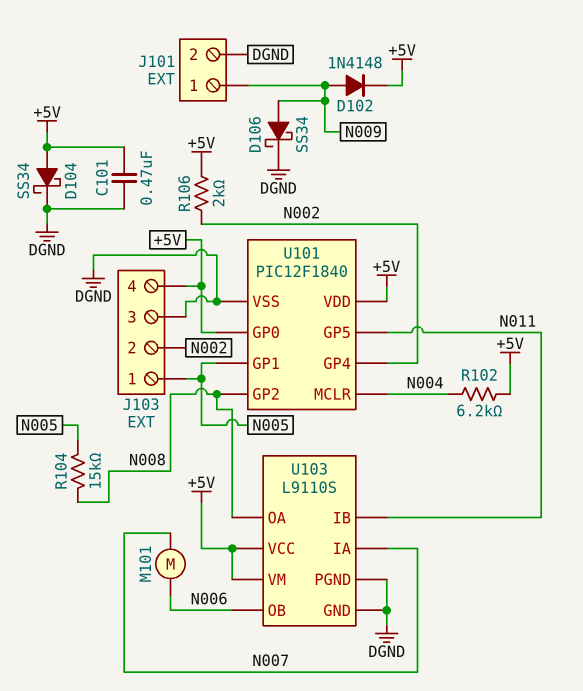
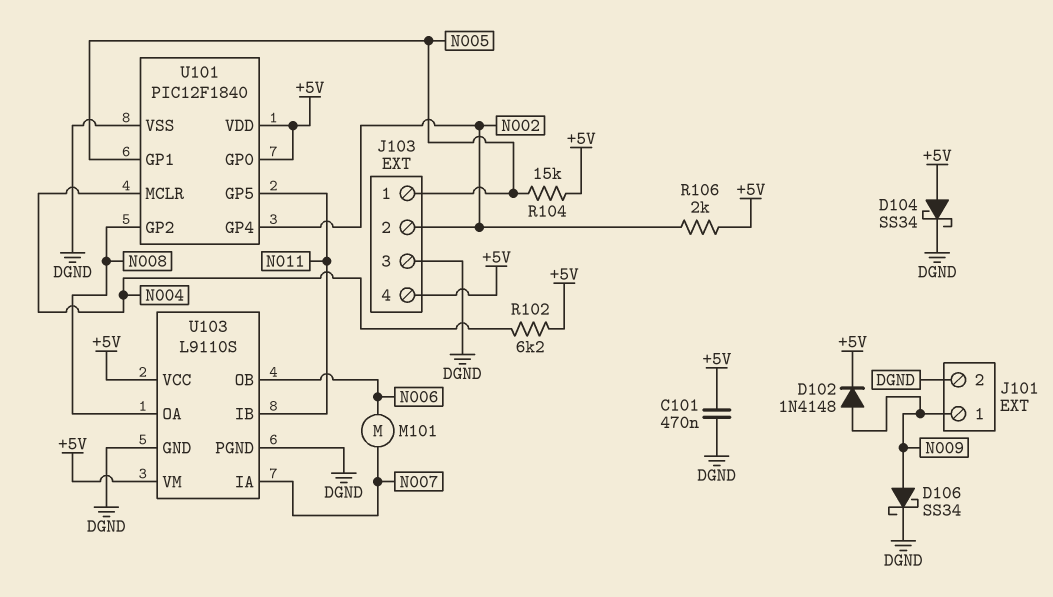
R104: 15k (N005, N008) -> 15k (+5V, N005)

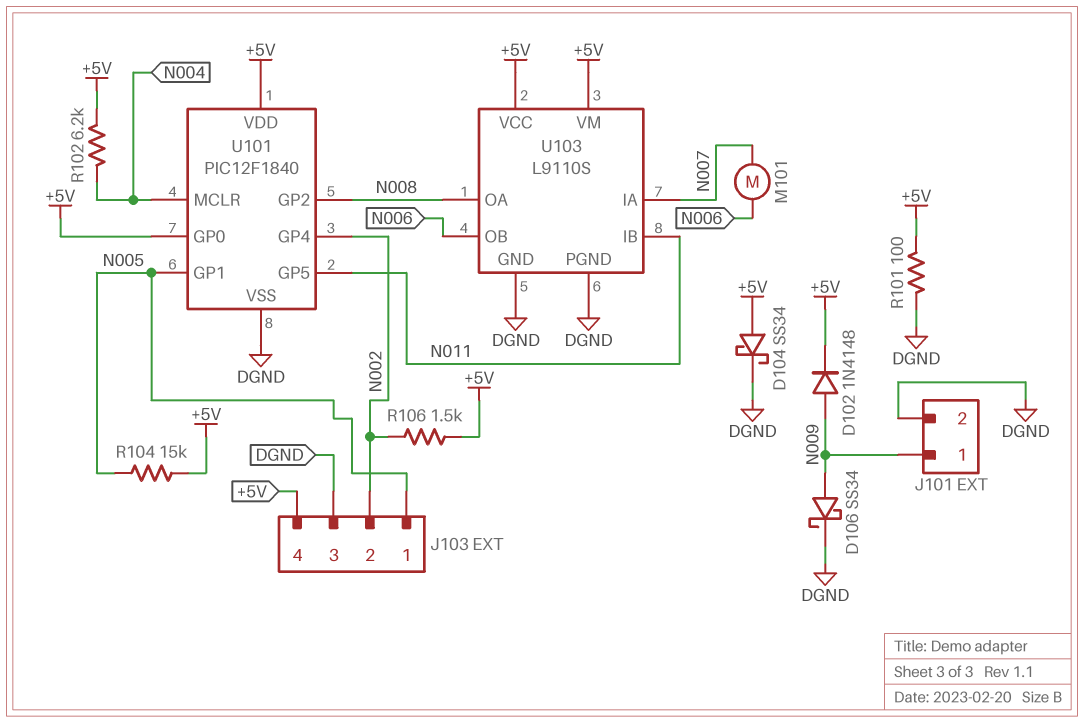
C101: 470nF (+5V, DGND) -> none
R101: none -> 100 (+5V, DGND)
R106: 2k (+5V, N002) -> 1.5k (+5V, N002)

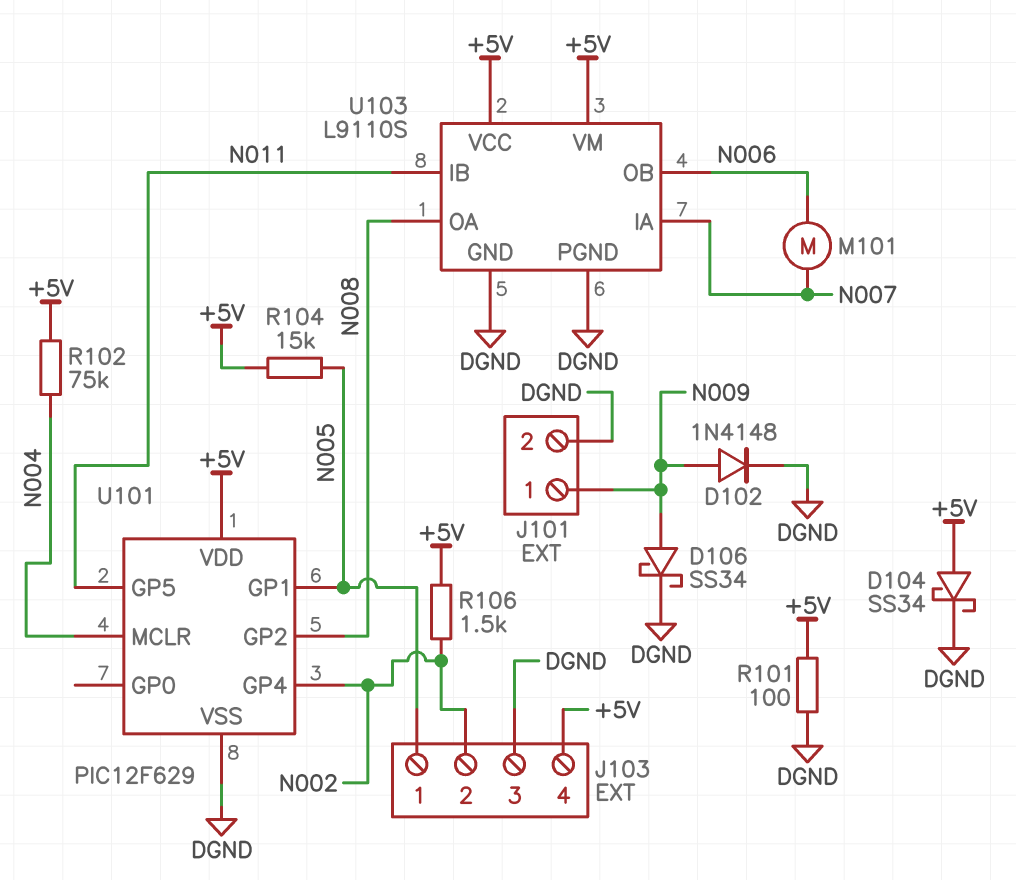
D102: diode 1N4148 (A N009, K +5V) -> diode 1N4148 (A N009, K DGND)
R102: 6.2k (+5V, N004) -> 75k (+5V, N004)
U101: PIC12F1840 -> PIC12F629
U101 pin GP0: +5V -> none

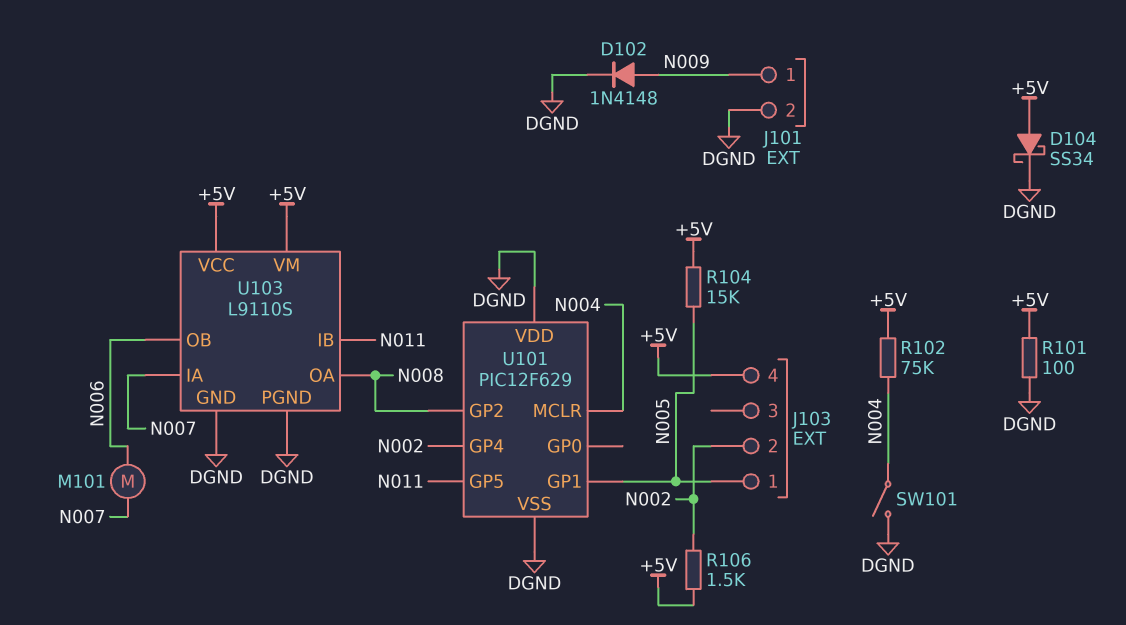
D106: schottky SS34 (A N009, K DGND) -> none
J103 pin 3: DGND -> none
SW101: none -> switch (DGND, N004)
U101 pin VDD: +5V -> DGND

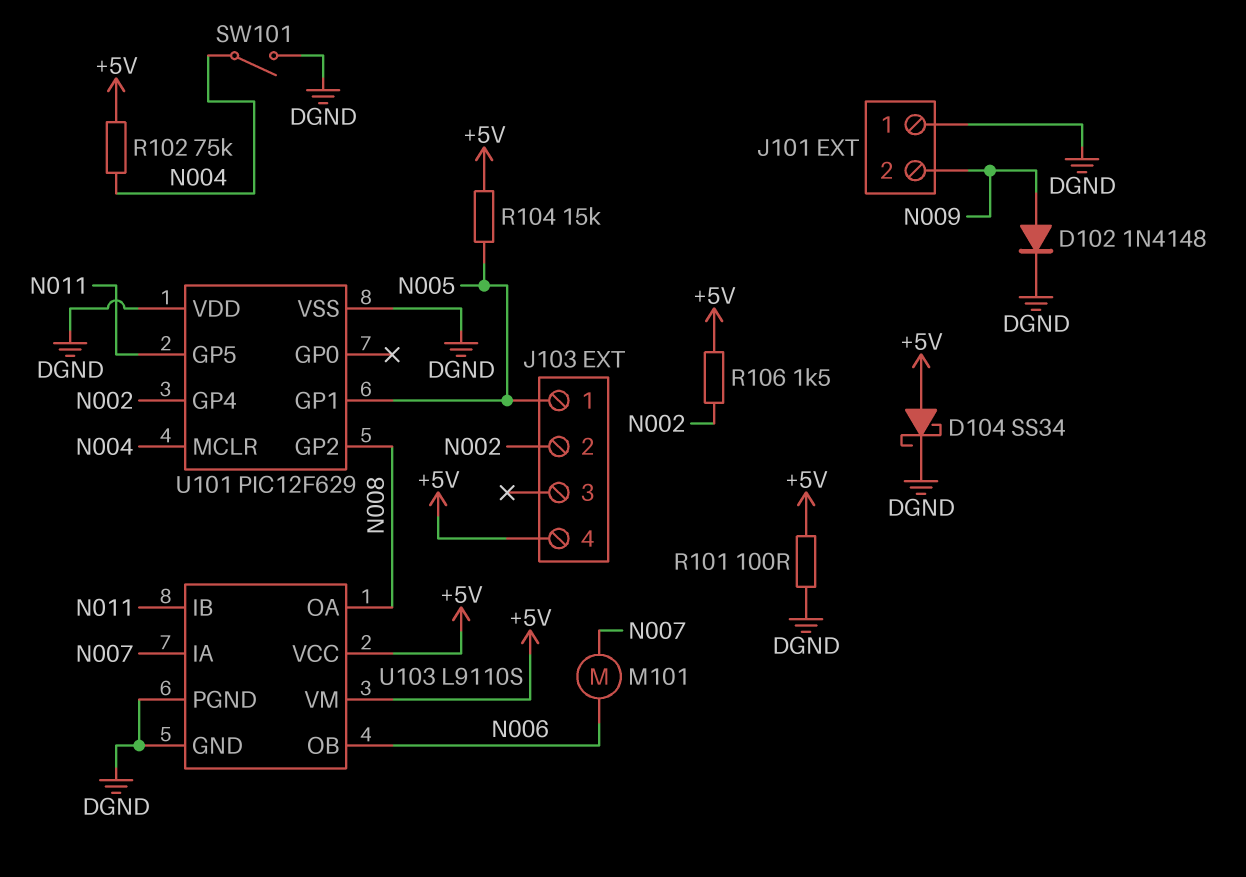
J101 pin 1: N009 -> DGND
J101 pin 2: DGND -> N009

